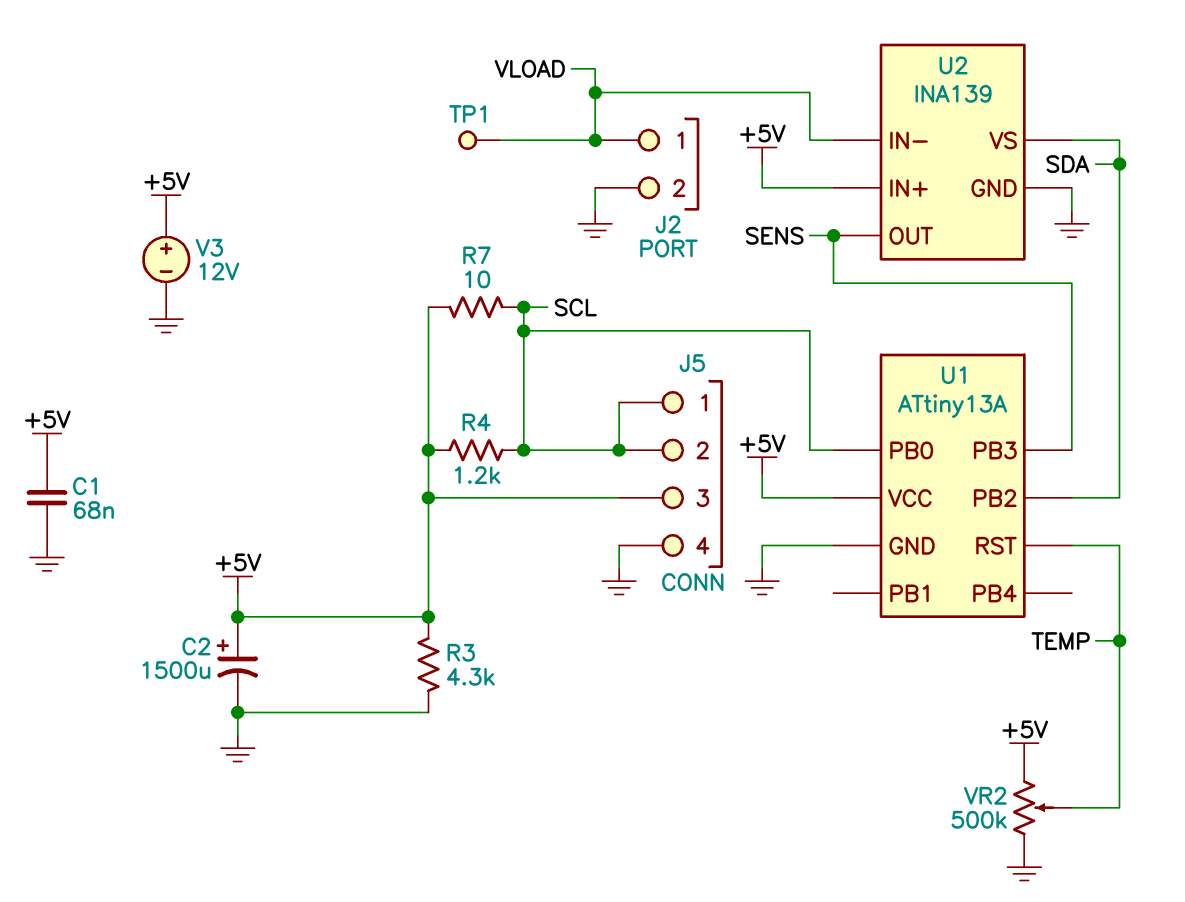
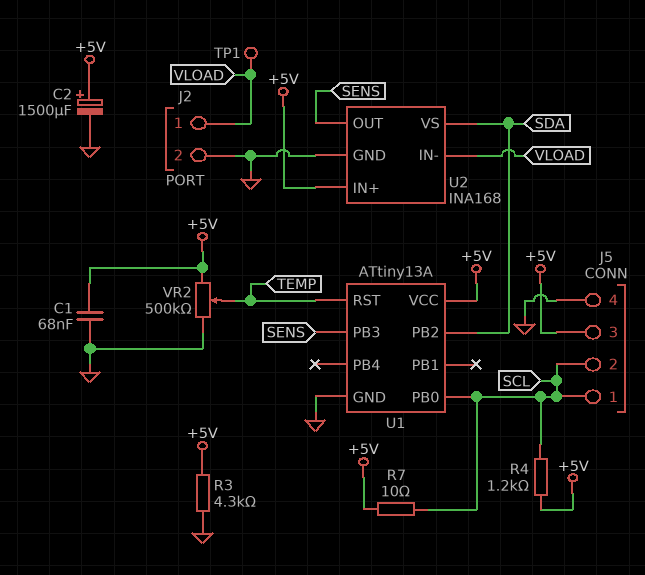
U2: INA139 -> INA168
V3: 12V (plus +5V, minus GND) -> none

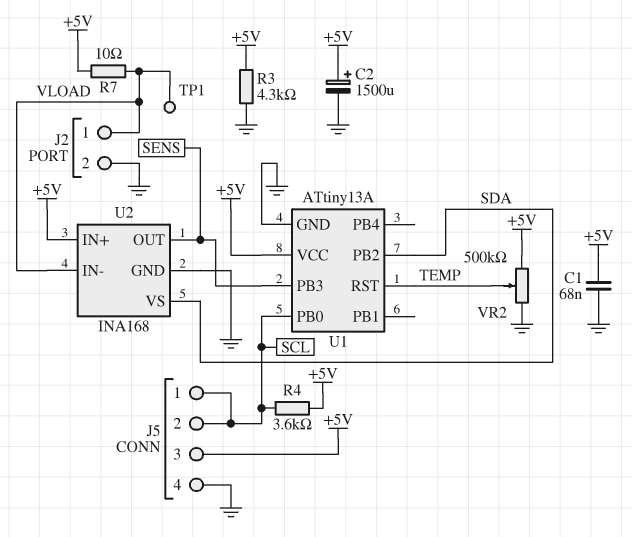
R4: 1.2k (+5V, SCL) -> 3.6k (+5V, SCL)
R7: 10 (+5V, SCL) -> 10 (+5V, VLOAD)

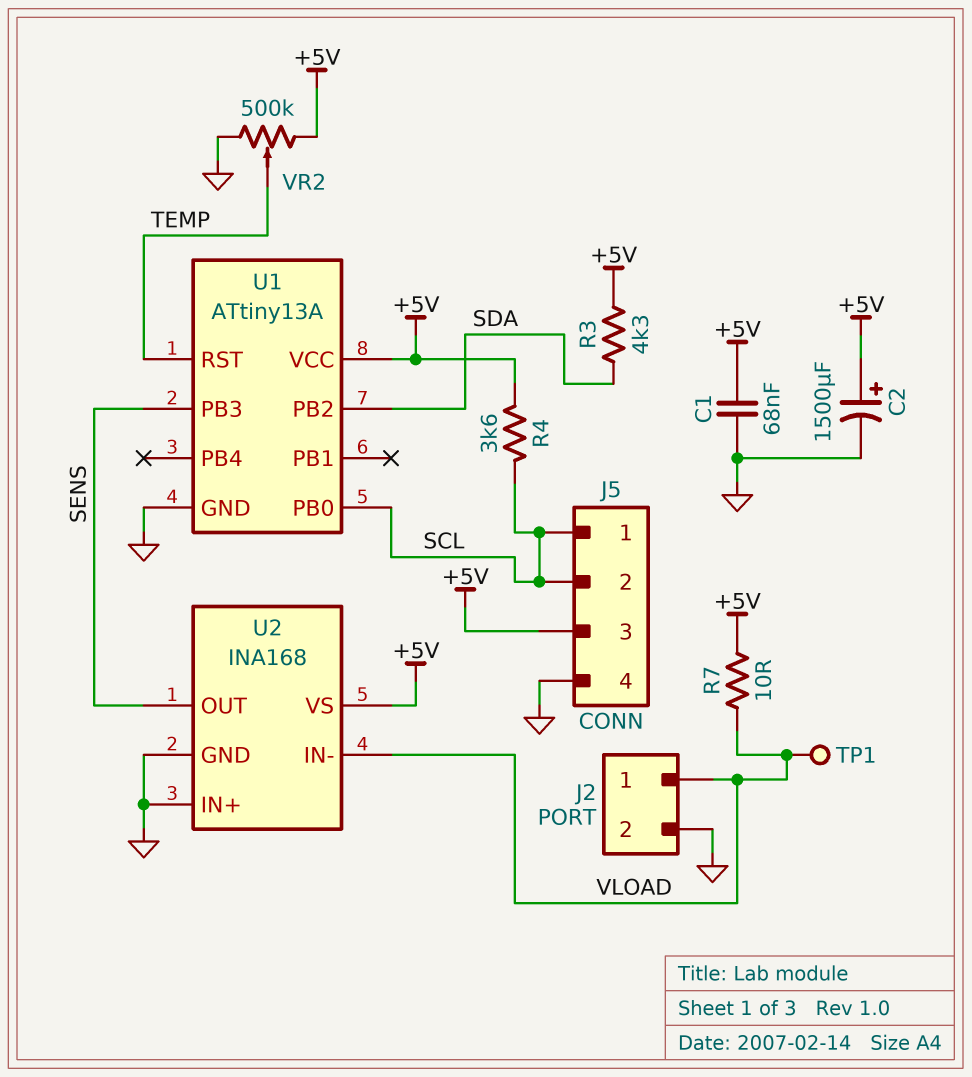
R3: 4.3k (+5V, GND) -> 4.3k (+5V, SDA)
U2 pin IN+: +5V -> GND
U2 pin VS: SDA -> +5V

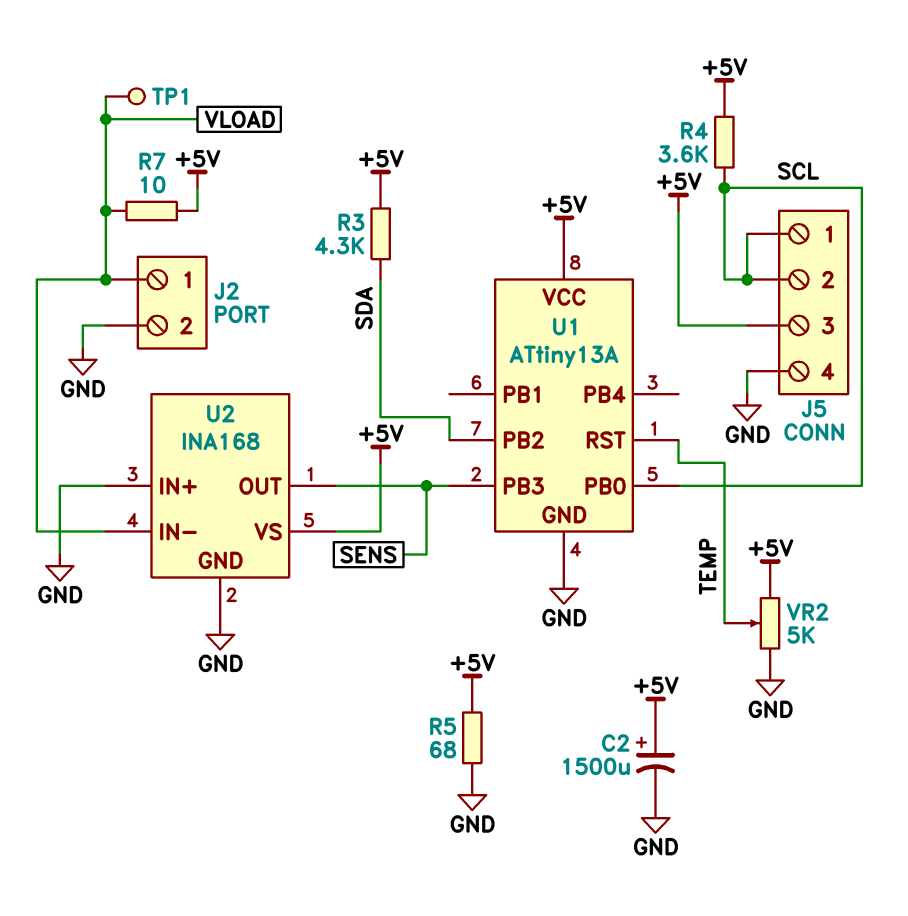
C1: 68nF (+5V, GND) -> none
R5: none -> 68 (+5V, GND)
VR2: 500k (+5V, GND, wiper TEMP) -> 5k (+5V, GND, wiper TEMP)

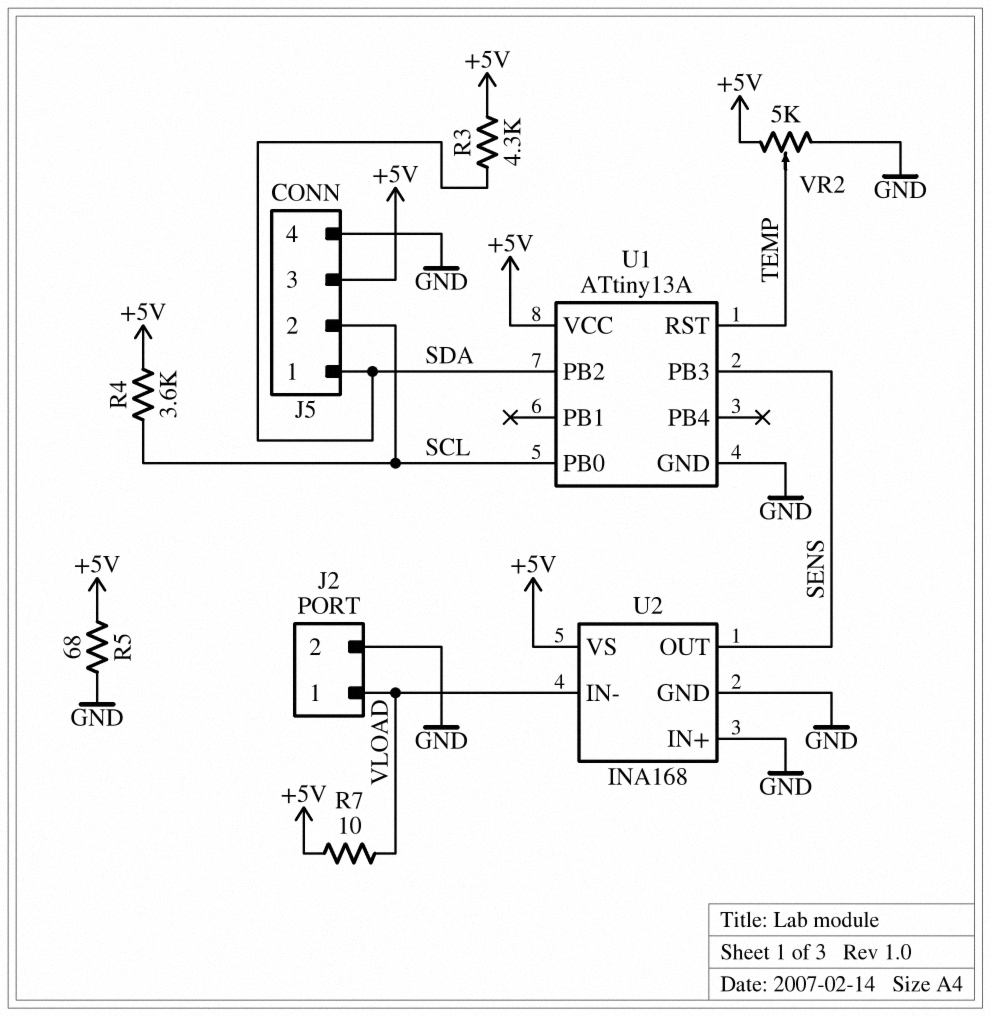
C2: 1500uF (plus +5V, minus GND) -> none
J5 pin 1: SCL -> SDA
TP1: test point (VLOAD) -> none

